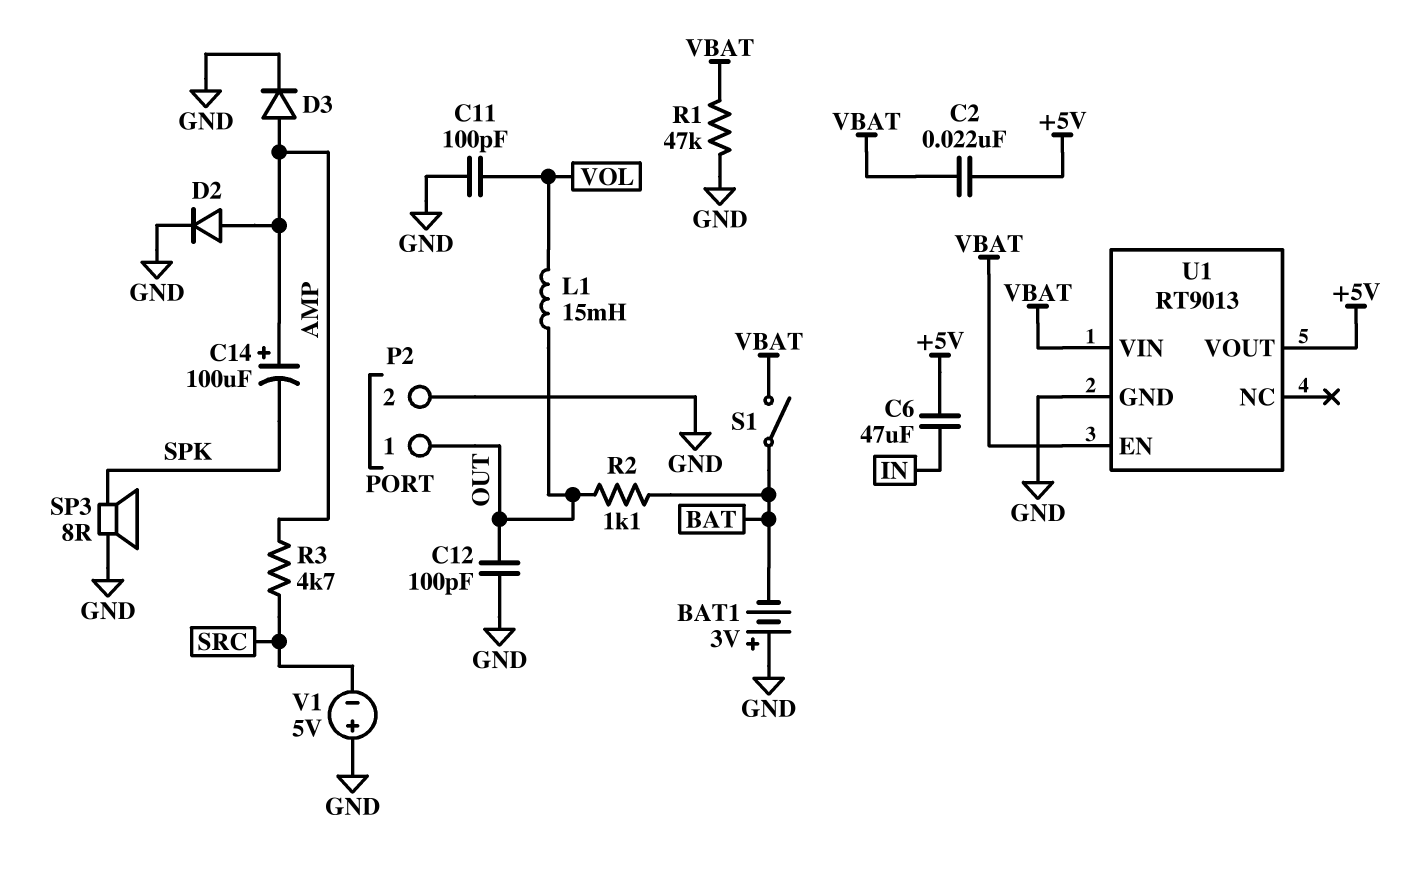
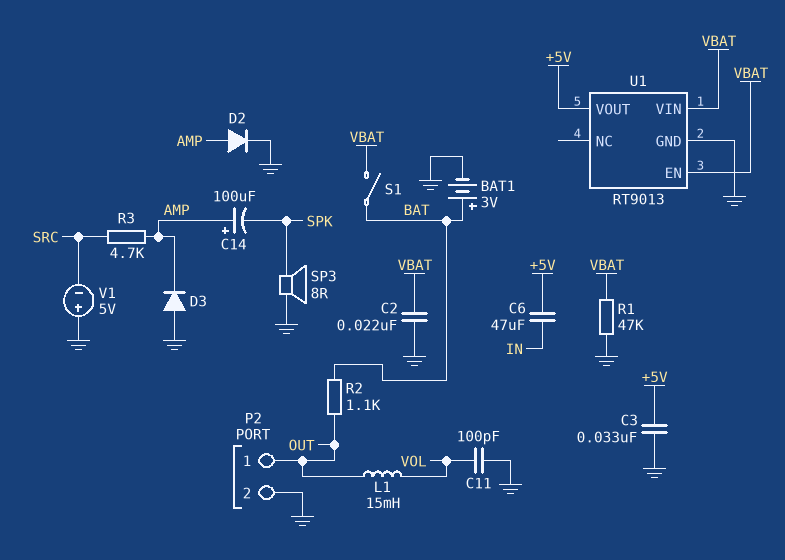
BAT1: 3V (plus GND, minus BAT) -> 3V (plus BAT, minus GND)
C2: 22nF (+5V, VBAT) -> 22nF (GND, VBAT)
C3: none -> 33nF (+5V, GND)
C12: 100pF (GND, OUT) -> none
D3: diode (A AMP, K GND) -> diode (A GND, K AMP)

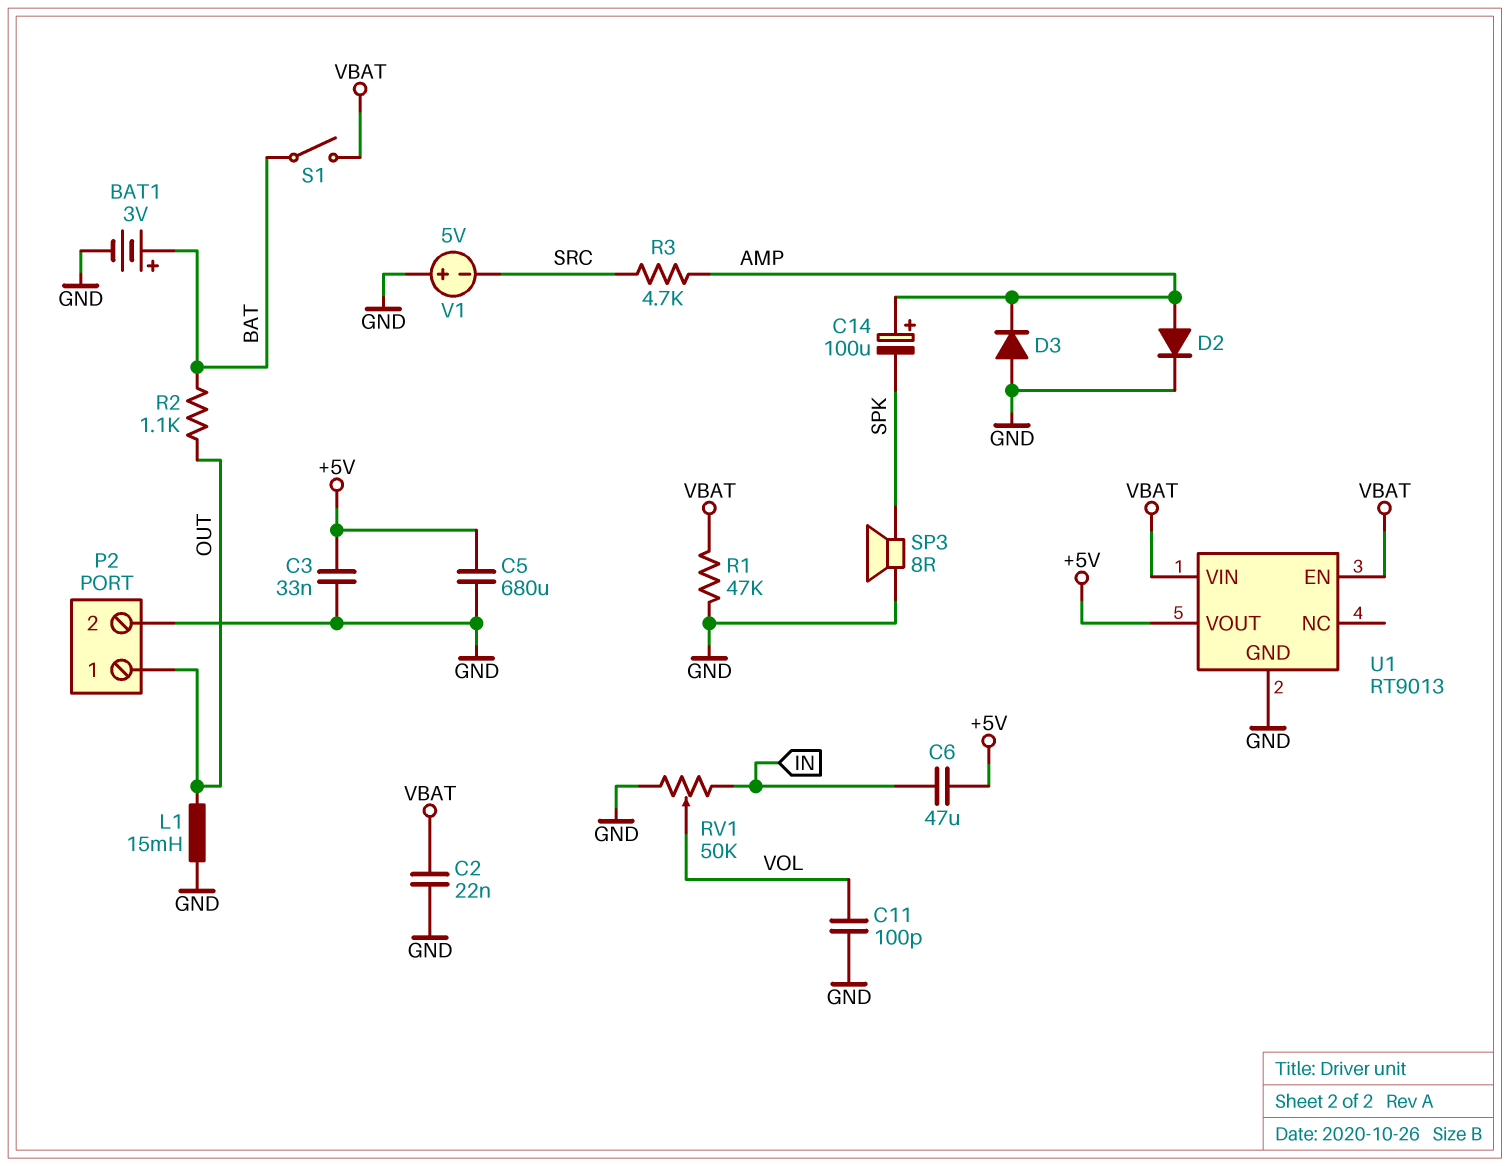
C5: none -> 680uF (+5V, GND)
L1: 15mH (OUT, VOL) -> 15mH (GND, OUT)
RV1: none -> 50k (GND, IN, wiper VOL)

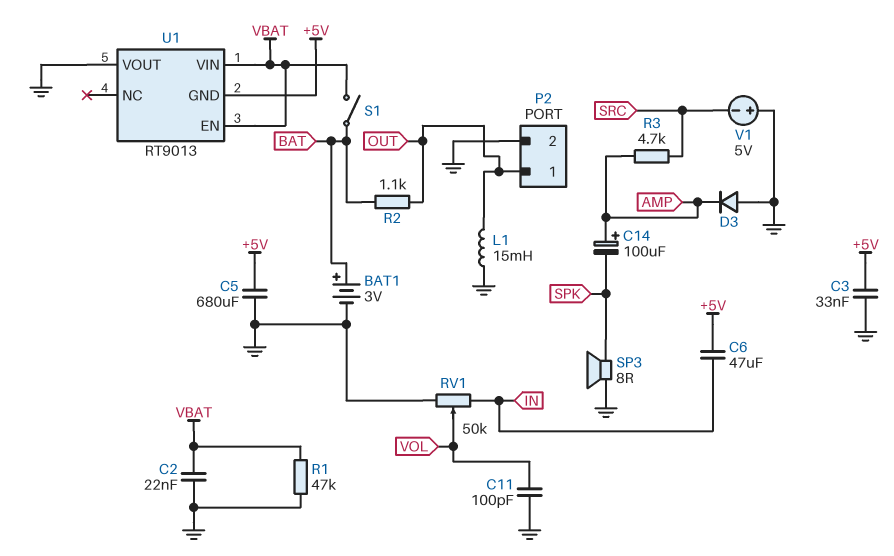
D2: diode (A AMP, K GND) -> none
U1 pin GND: GND -> +5V
U1 pin VOUT: +5V -> GND

